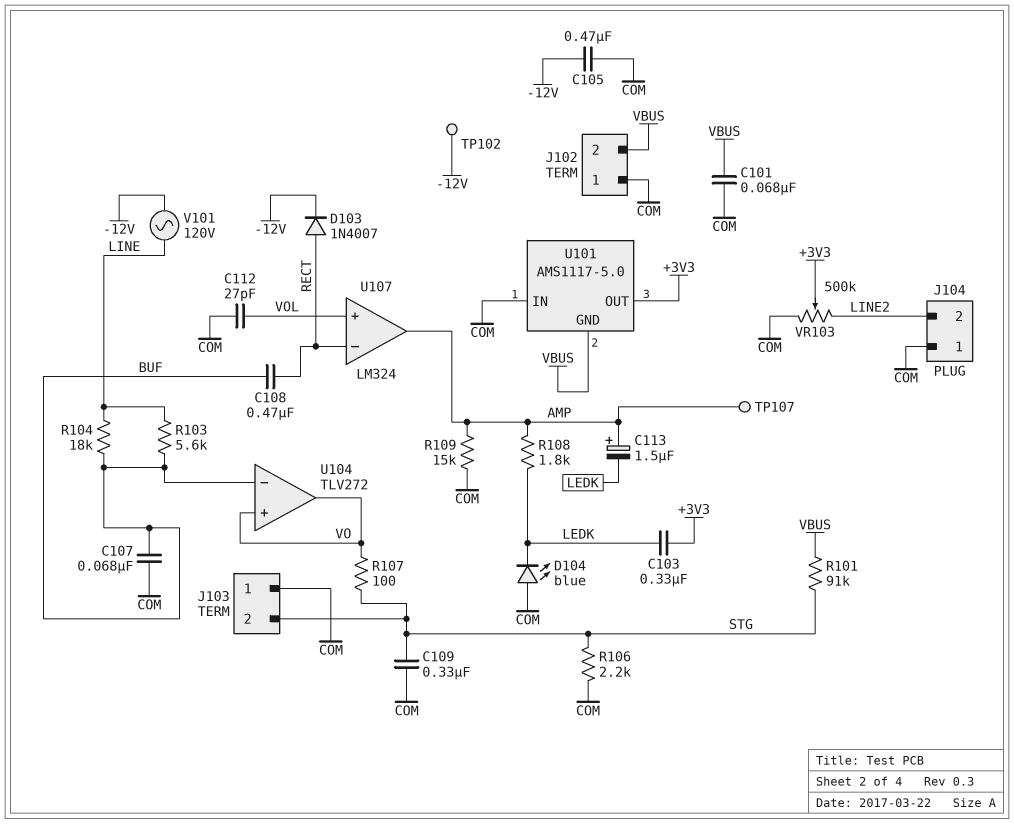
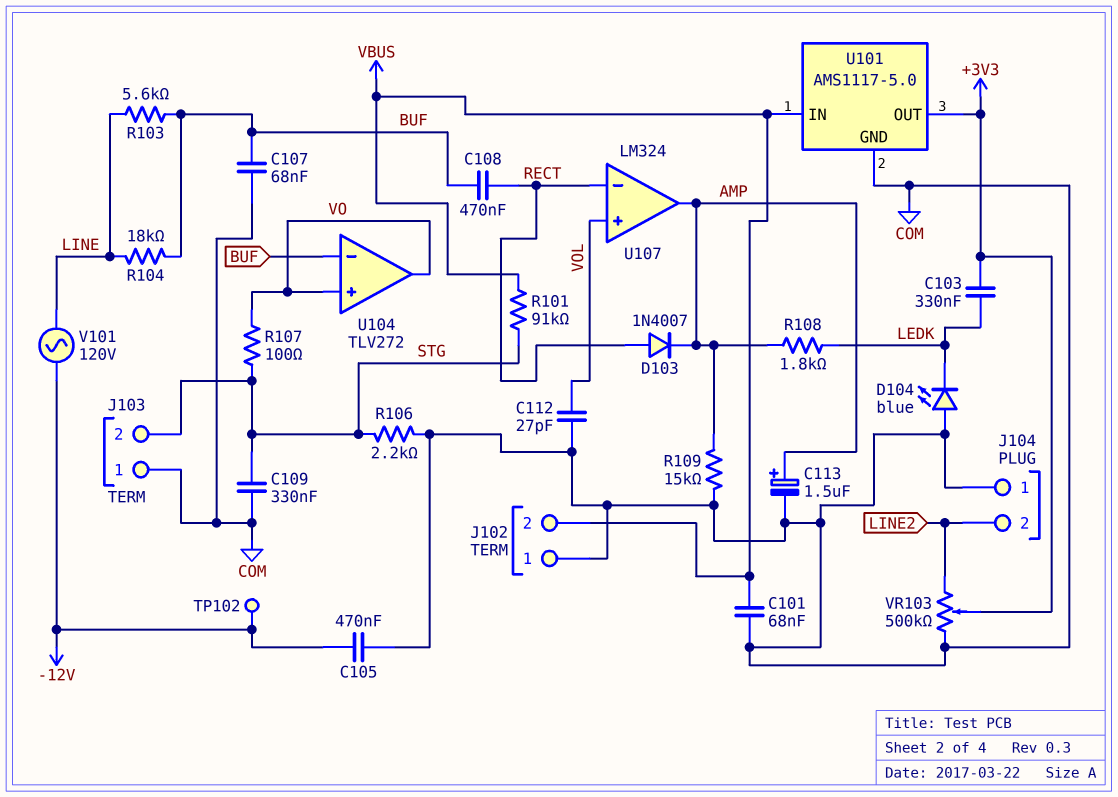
C113: 1.5uF (plus AMP, minus LEDK) -> 1.5uF (plus AMP, minus COM)
D103: diode 1N4007 (A RECT, K -12V) -> diode 1N4007 (A RECT, K AMP)
TP107: test point (AMP) -> none
U101 pin GND: VBUS -> COM
U101 pin IN: COM -> VBUS

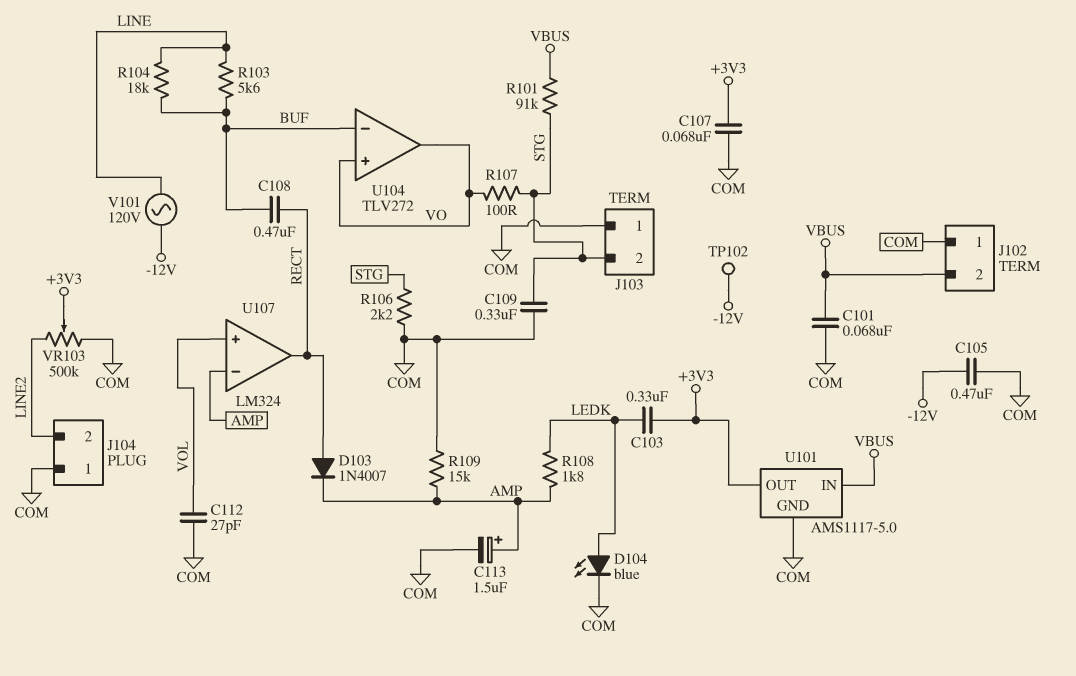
C107: 68nF (BUF, COM) -> 68nF (+3V3, COM)
D104: LED blue (A COM, K LEDK) -> LED blue (A LEDK, K COM)
U107 pin in-: RECT -> AMP
U107 pin out: AMP -> RECT

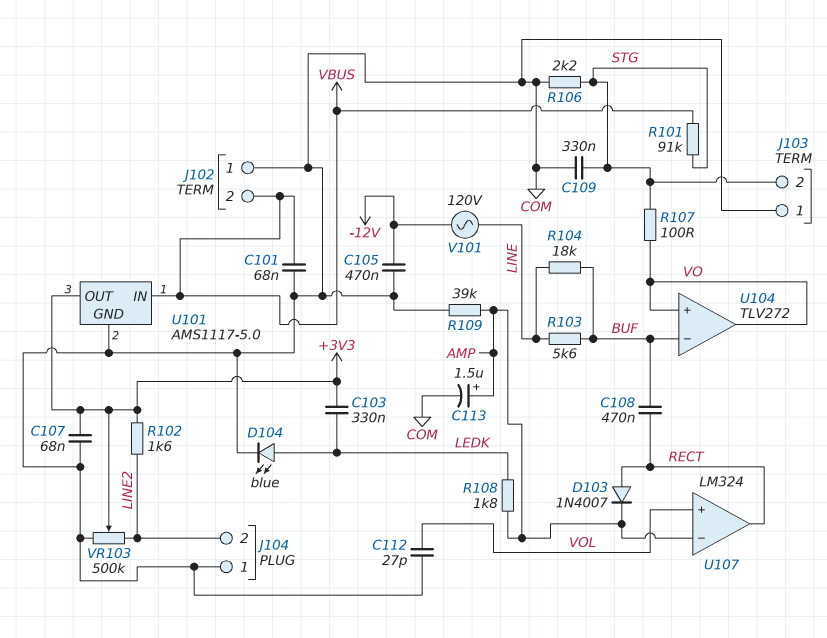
R102: none -> 1.6k (+3V3, LINE2)
R109: 15k (AMP, COM) -> 39k (AMP, COM)
TP102: test point (-12V) -> none

